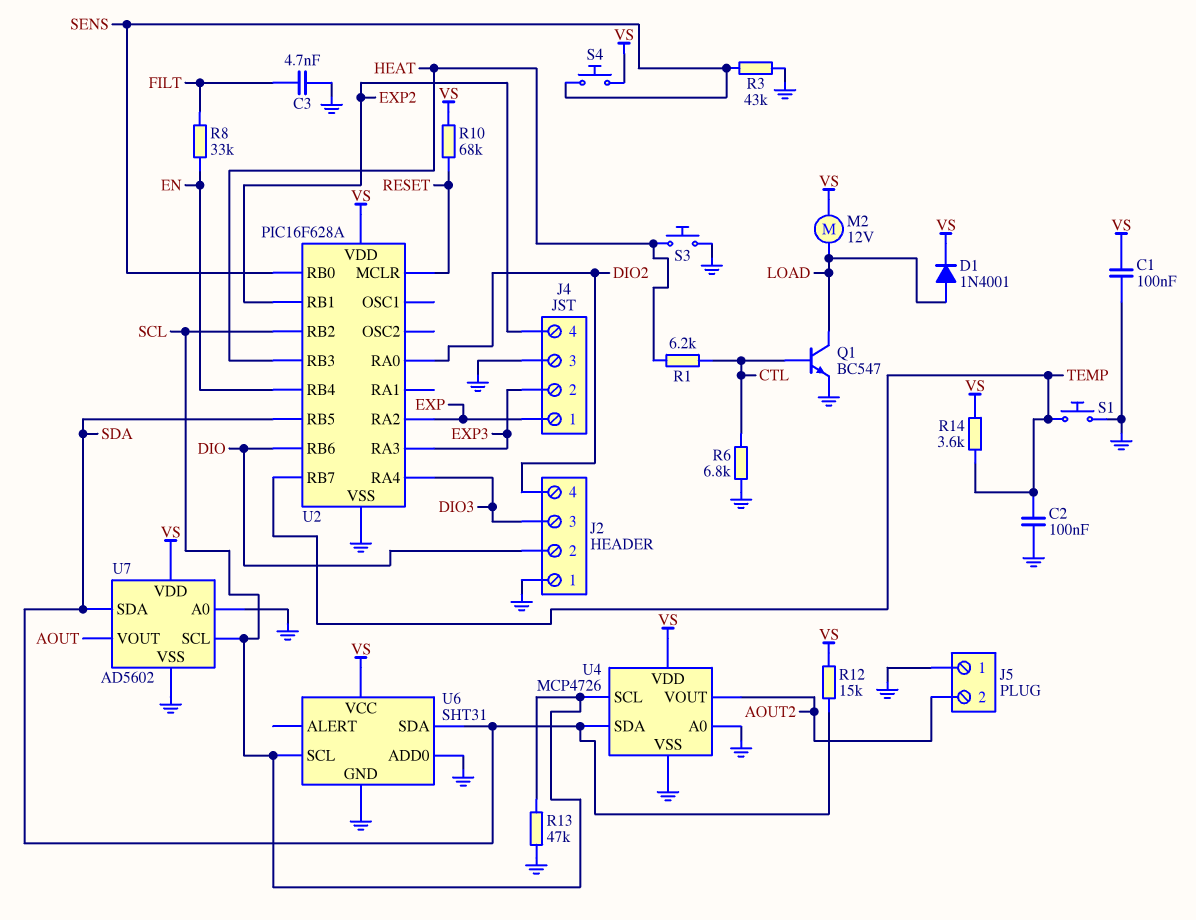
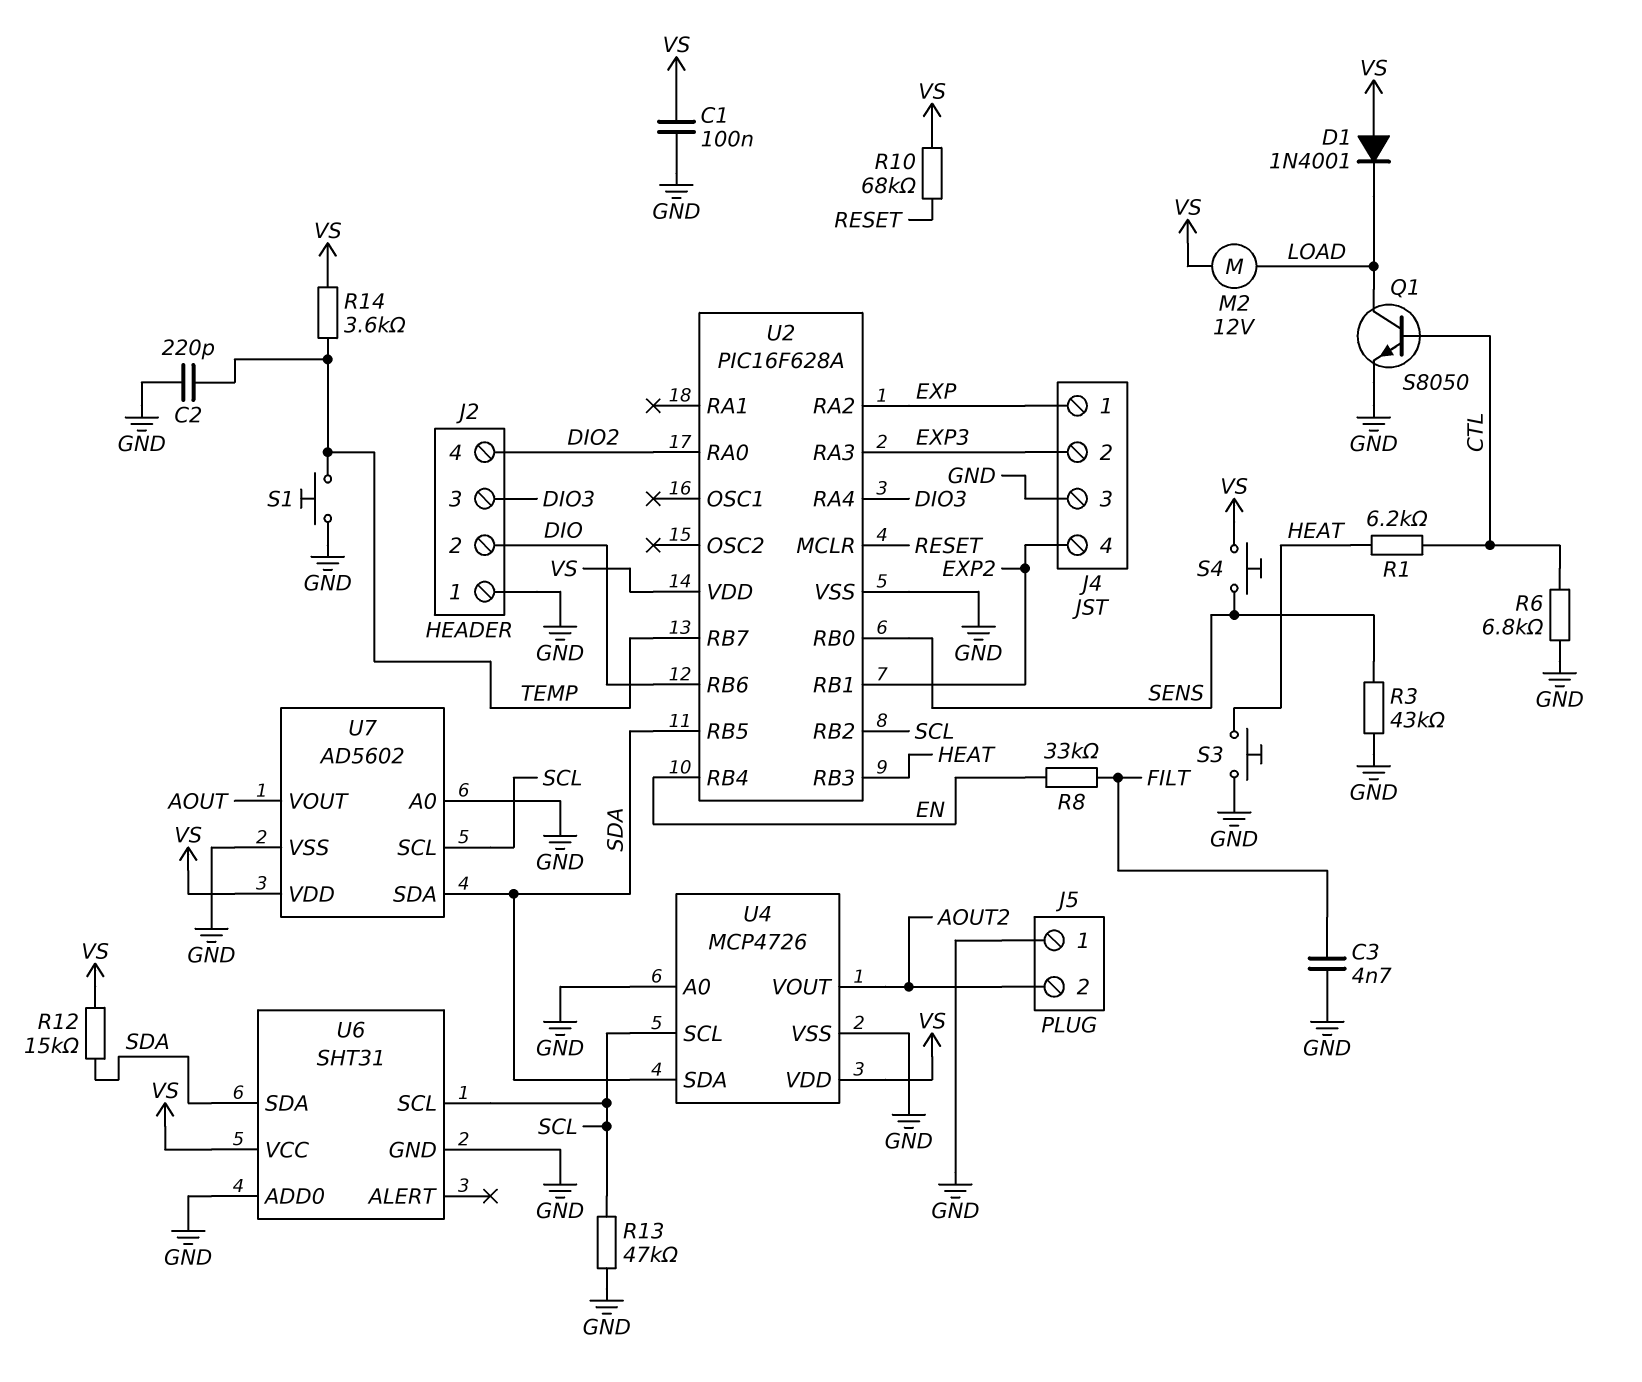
C2: 100nF (GND, TEMP) -> 220pF (GND, TEMP)
D1: diode 1N4001 (A LOAD, K VS) -> diode 1N4001 (A VS, K LOAD)
Q1: NPN BC547 (B CTL, C LOAD, E GND) -> NPN S8050 (B CTL, C LOAD, E GND)

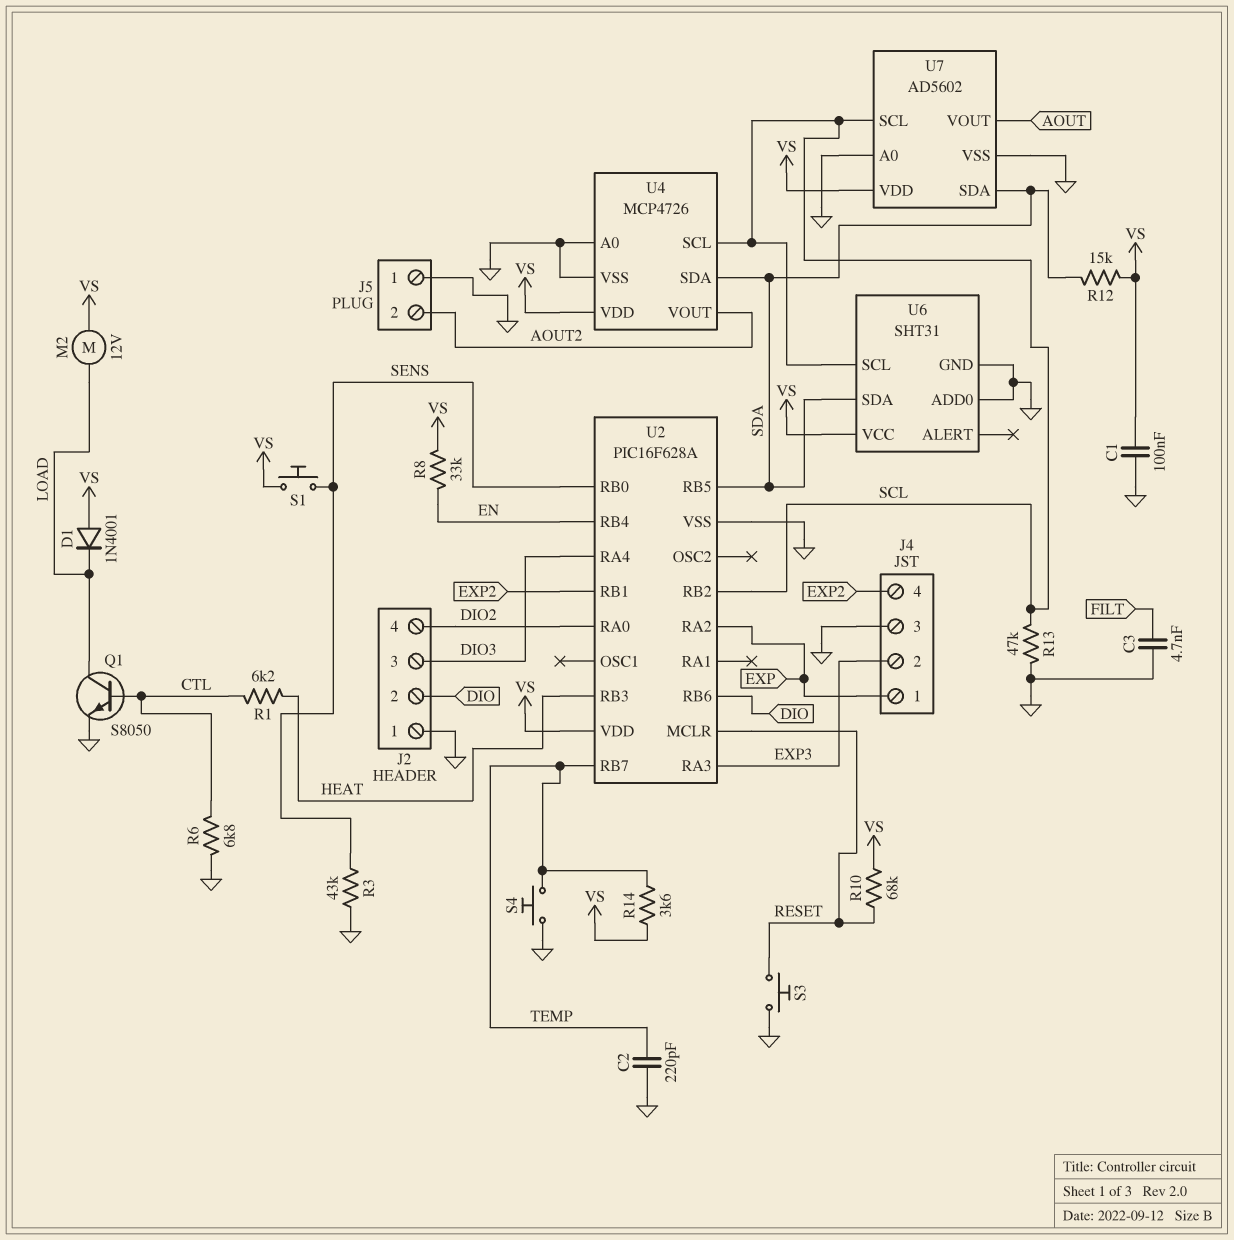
R8: 33k (EN, FILT) -> 33k (EN, VS)
S1: button (GND, TEMP) -> button (SENS, VS)
S3: button (GND, HEAT) -> button (GND, RESET)
S4: button (SENS, VS) -> button (GND, TEMP)

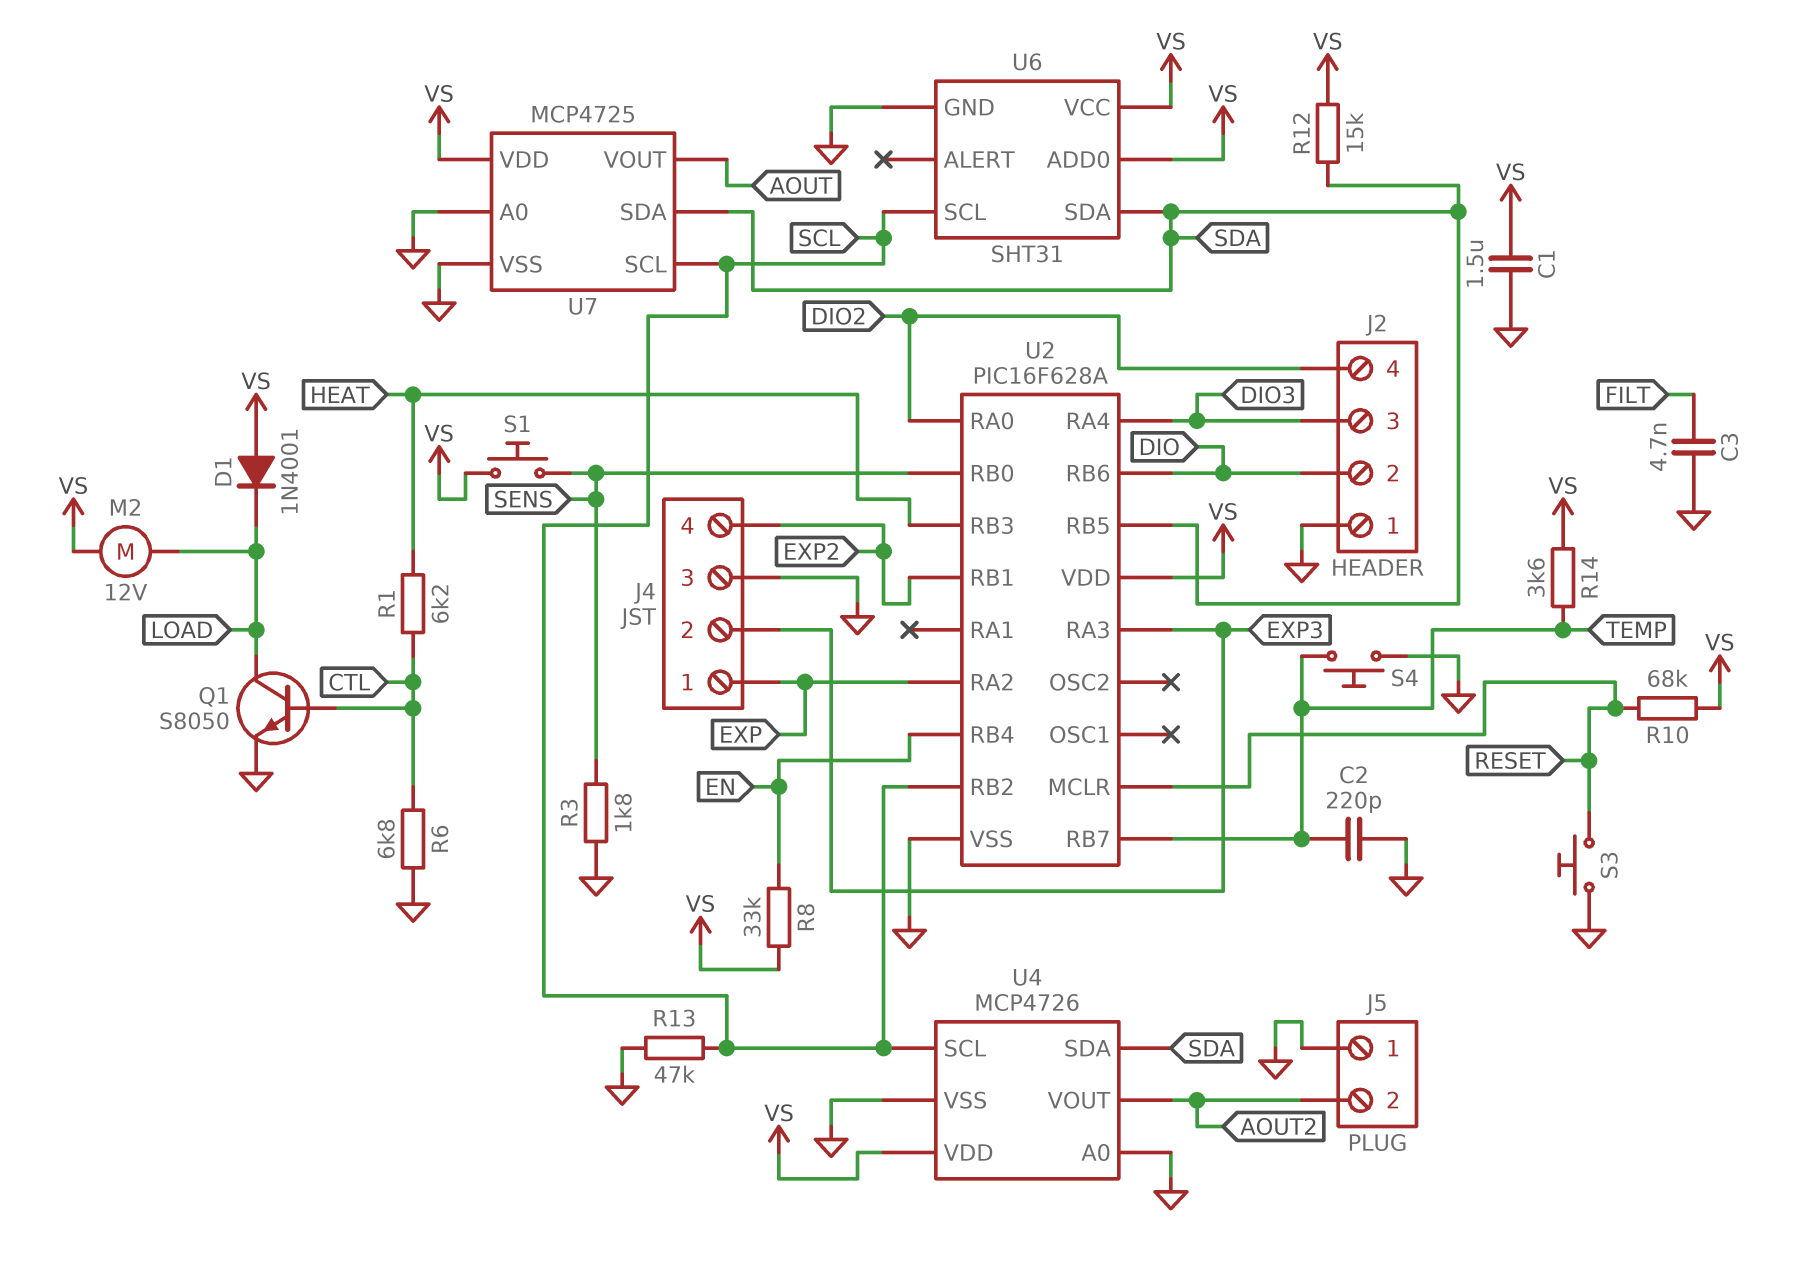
C1: 100nF (GND, VS) -> 1.5uF (GND, VS)
R3: 43k (GND, SENS) -> 1.8k (GND, SENS)
U6 pin ADD0: GND -> VS
U7: AD5602 -> MCP4725

